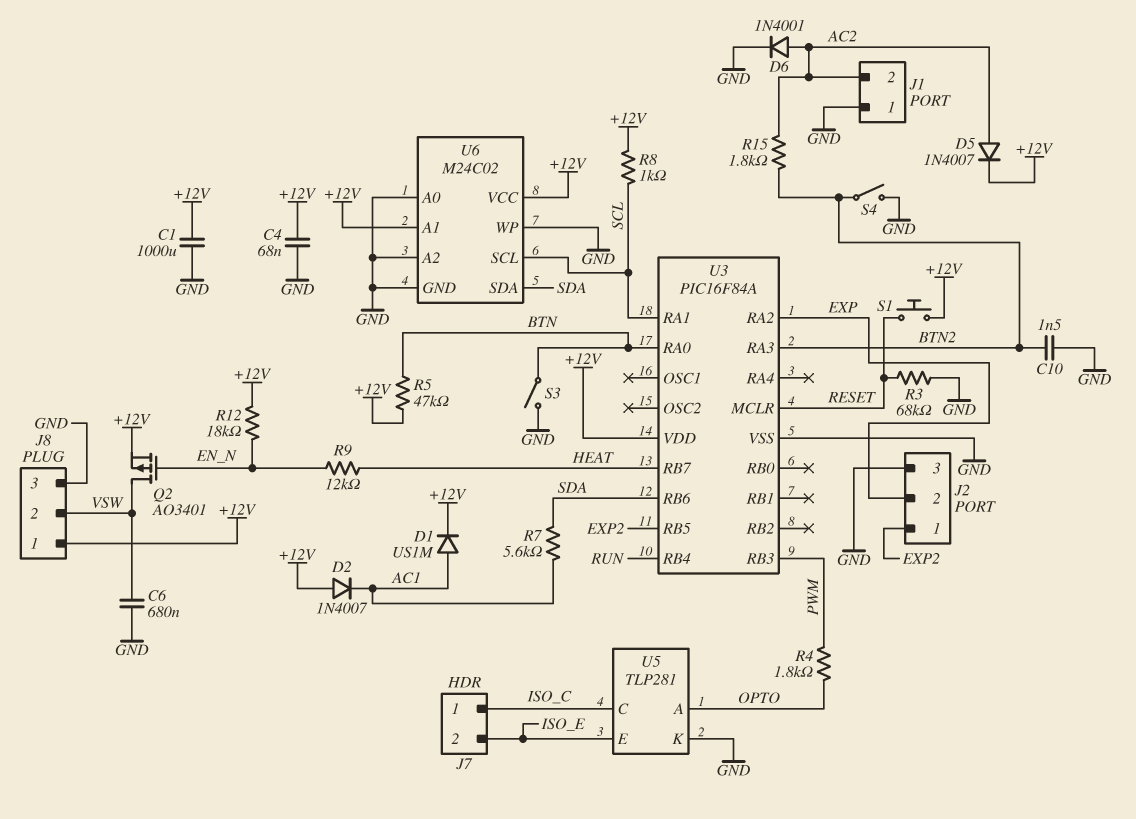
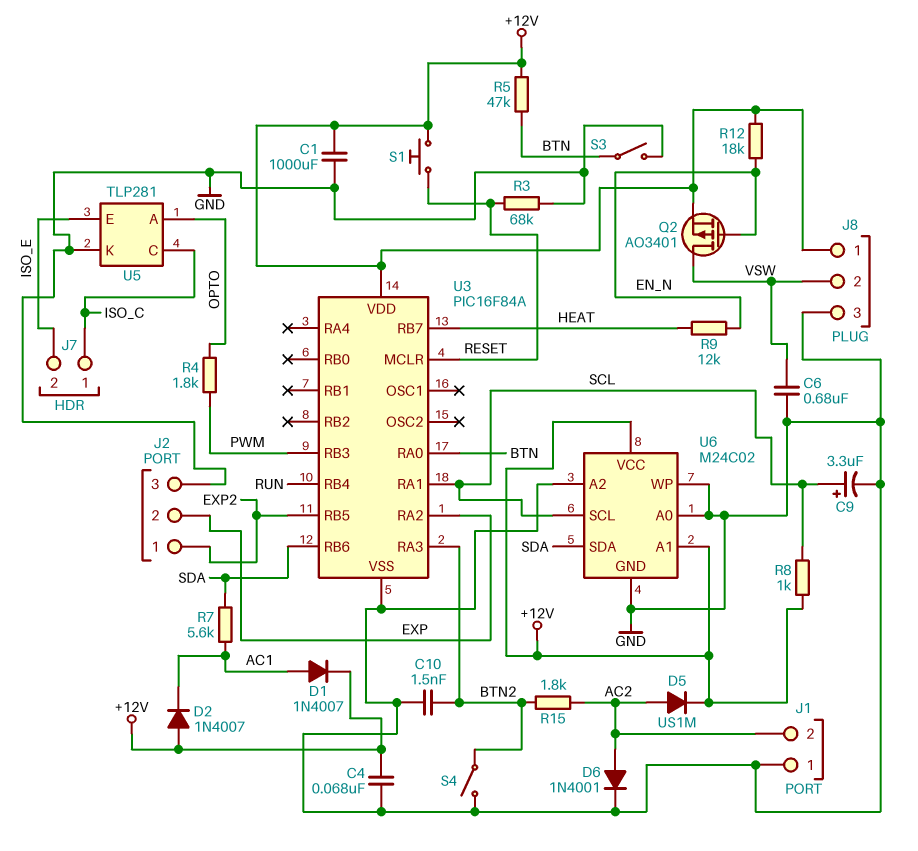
C9: none -> 3.3uF (plus SCL, minus GND)
D1: diode US1M (A AC1, K +12V) -> diode 1N4007 (A AC1, K +12V)
D5: diode 1N4007 (A AC2, K +12V) -> diode US1M (A AC2, K +12V)

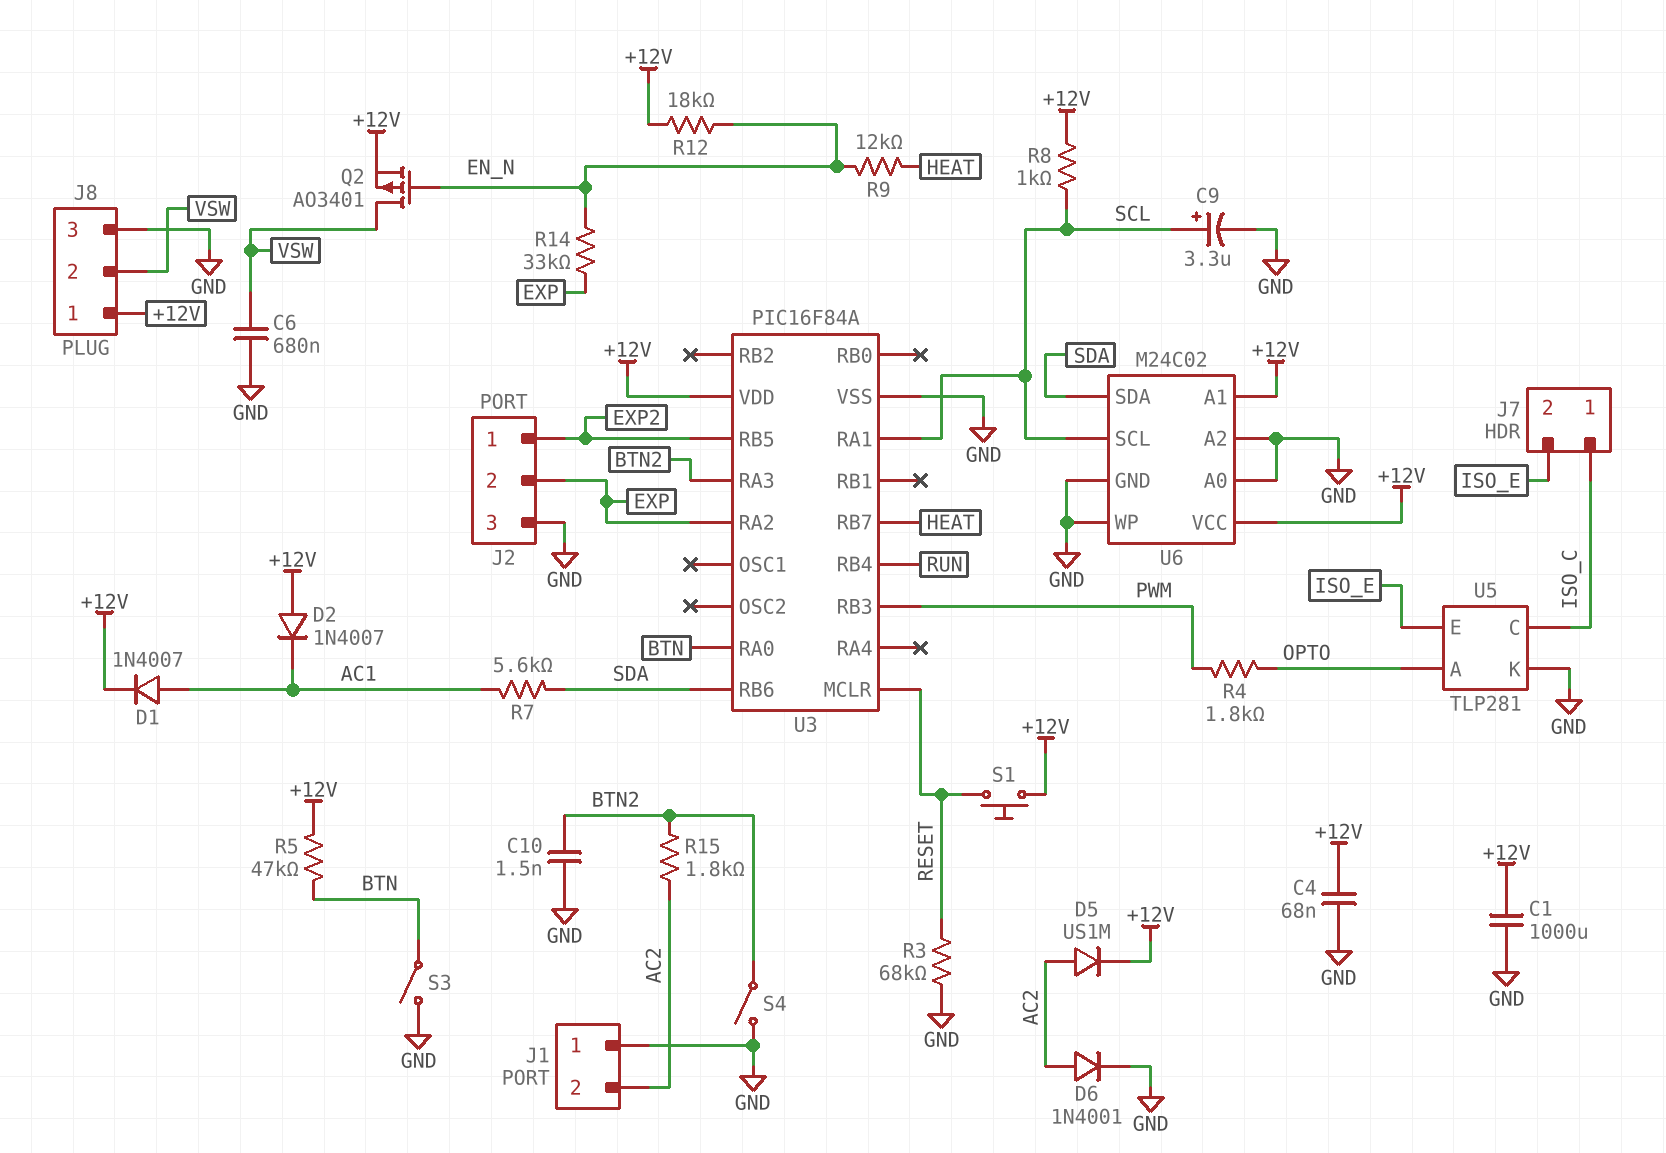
R14: none -> 33k (EN_N, EXP)

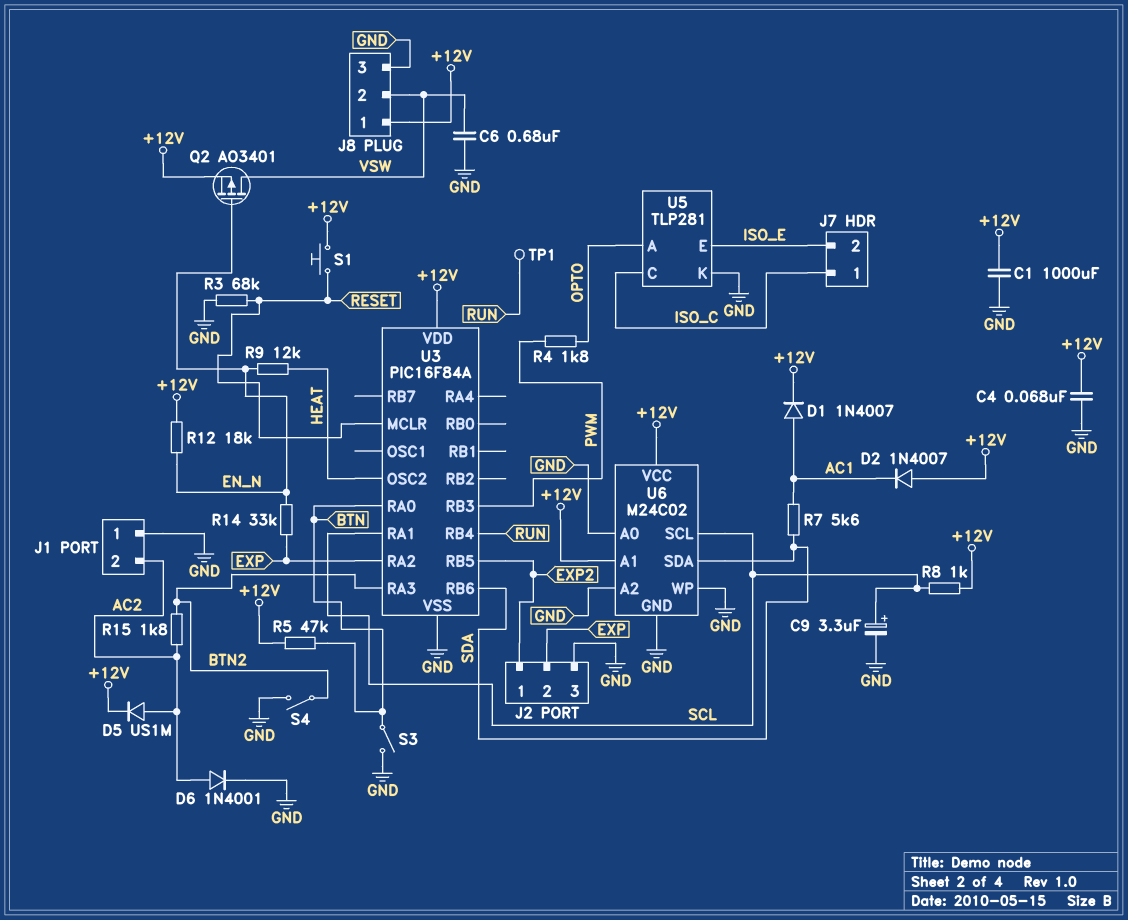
C10: 1.5nF (BTN2, GND) -> none
TP1: none -> test point (RUN)
U3 pin OSC2: none -> HEAT
U3 pin RB7: HEAT -> none

